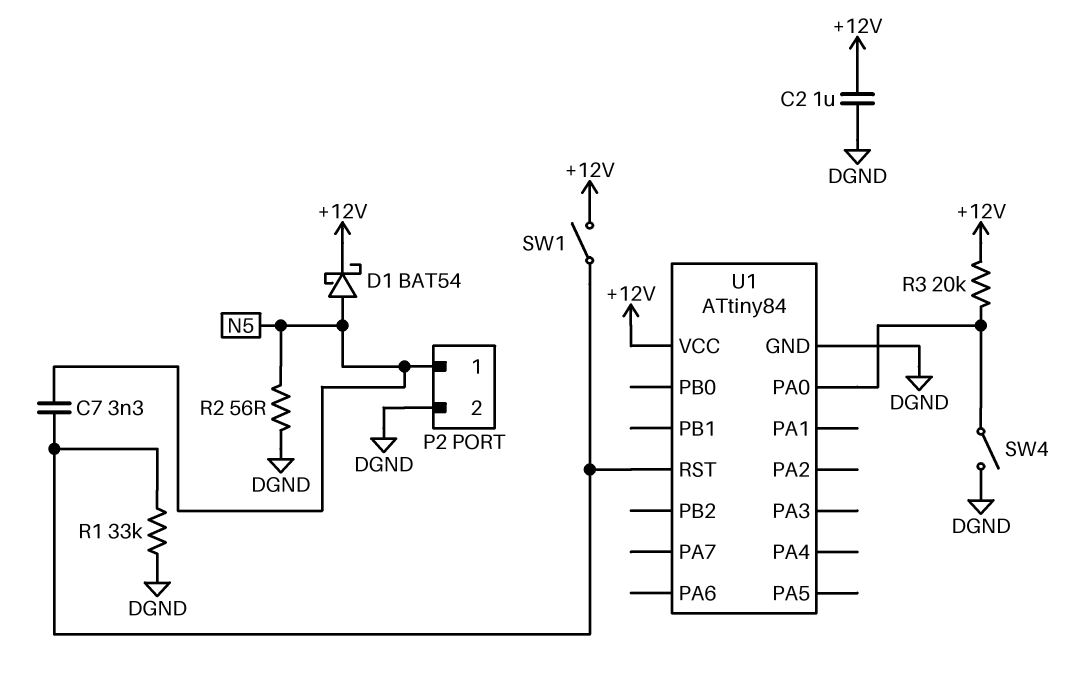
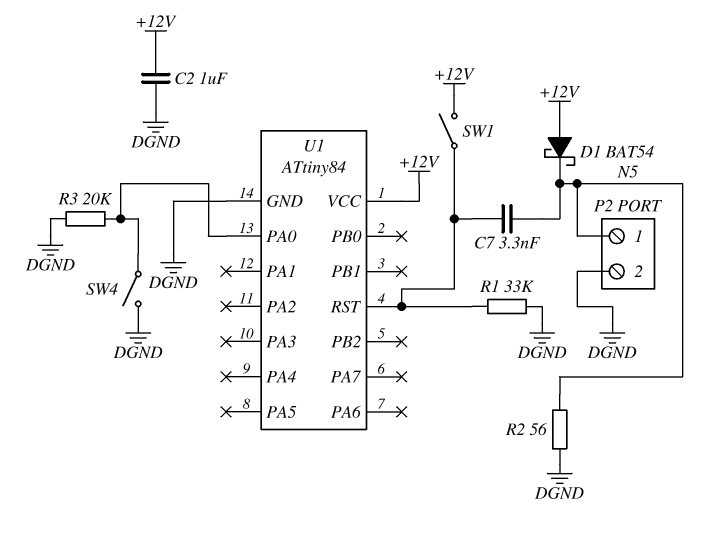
D1: schottky BAT54 (A N5, K +12V) -> schottky BAT54 (A +12V, K N5)
R3: 20k (+12V, U1/PA0) -> 20k (DGND, U1/PA0)

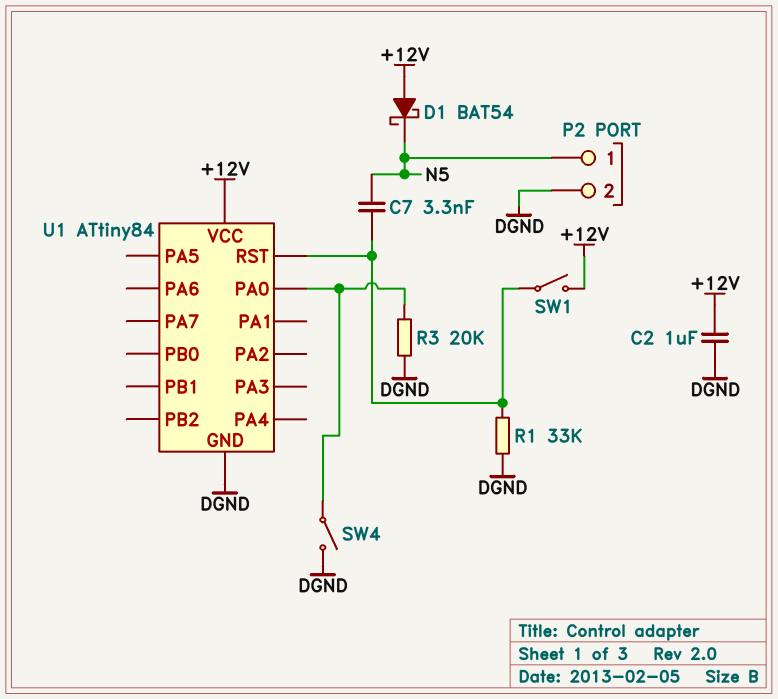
R2: 56 (DGND, N5) -> none

